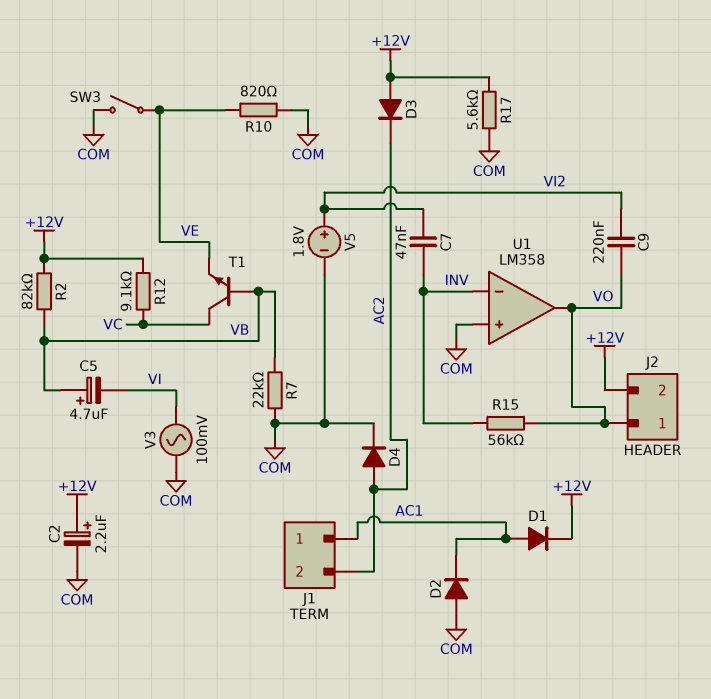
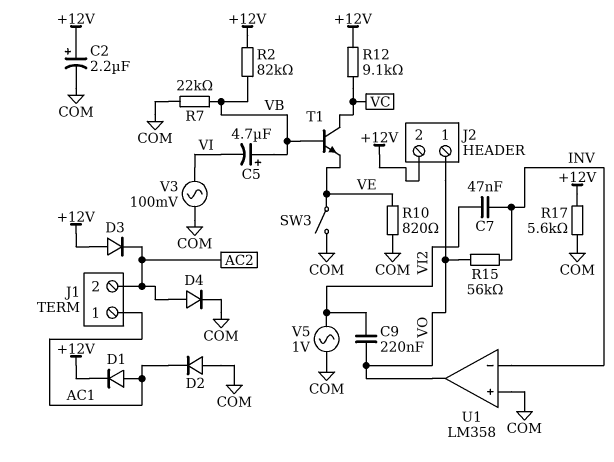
V5: 1.8V (plus VI2, minus COM) -> AC 1V (COM, VI2)

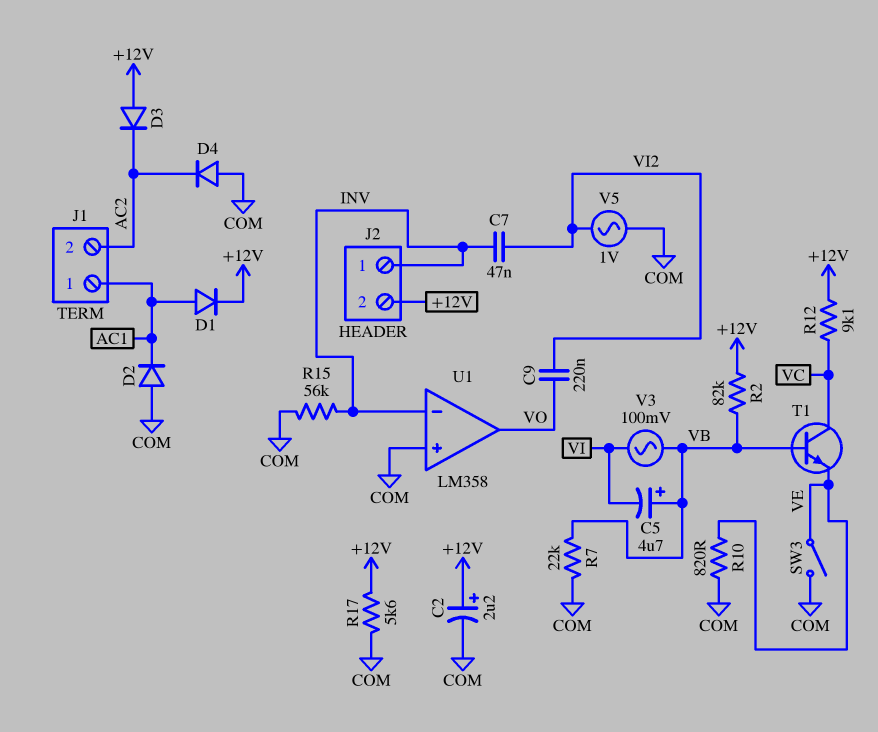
D4: diode (A AC2, K COM) -> diode (A COM, K AC2)
J2 pin 1: VO -> INV
R15: 56k (INV, VO) -> 56k (COM, INV)
V3: AC 100mV (COM, VI) -> AC 100mV (VB, VI)

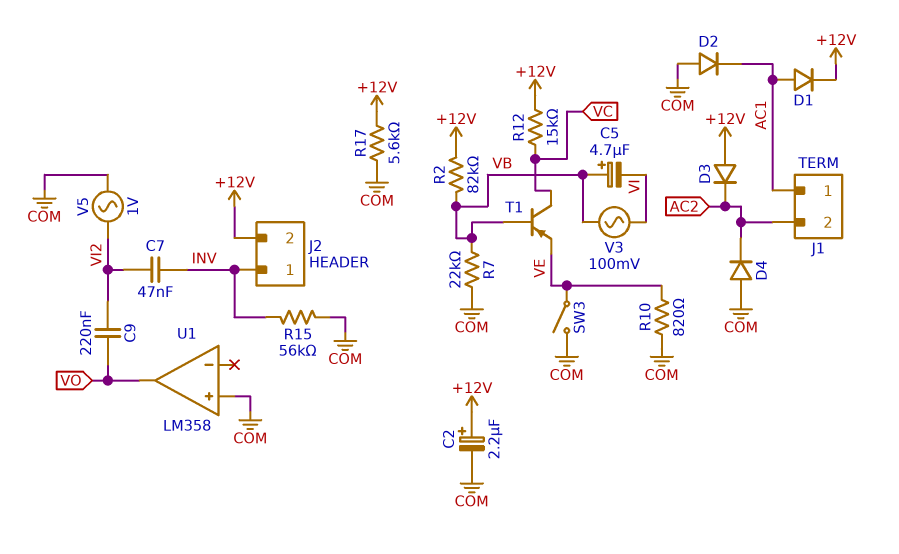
R12: 9.1k (+12V, VC) -> 15k (+12V, VC)
T1: NPN (B VB, C VC, E VE) -> PNP (B VB, C VC, E VE)
U1 pin in-: INV -> none

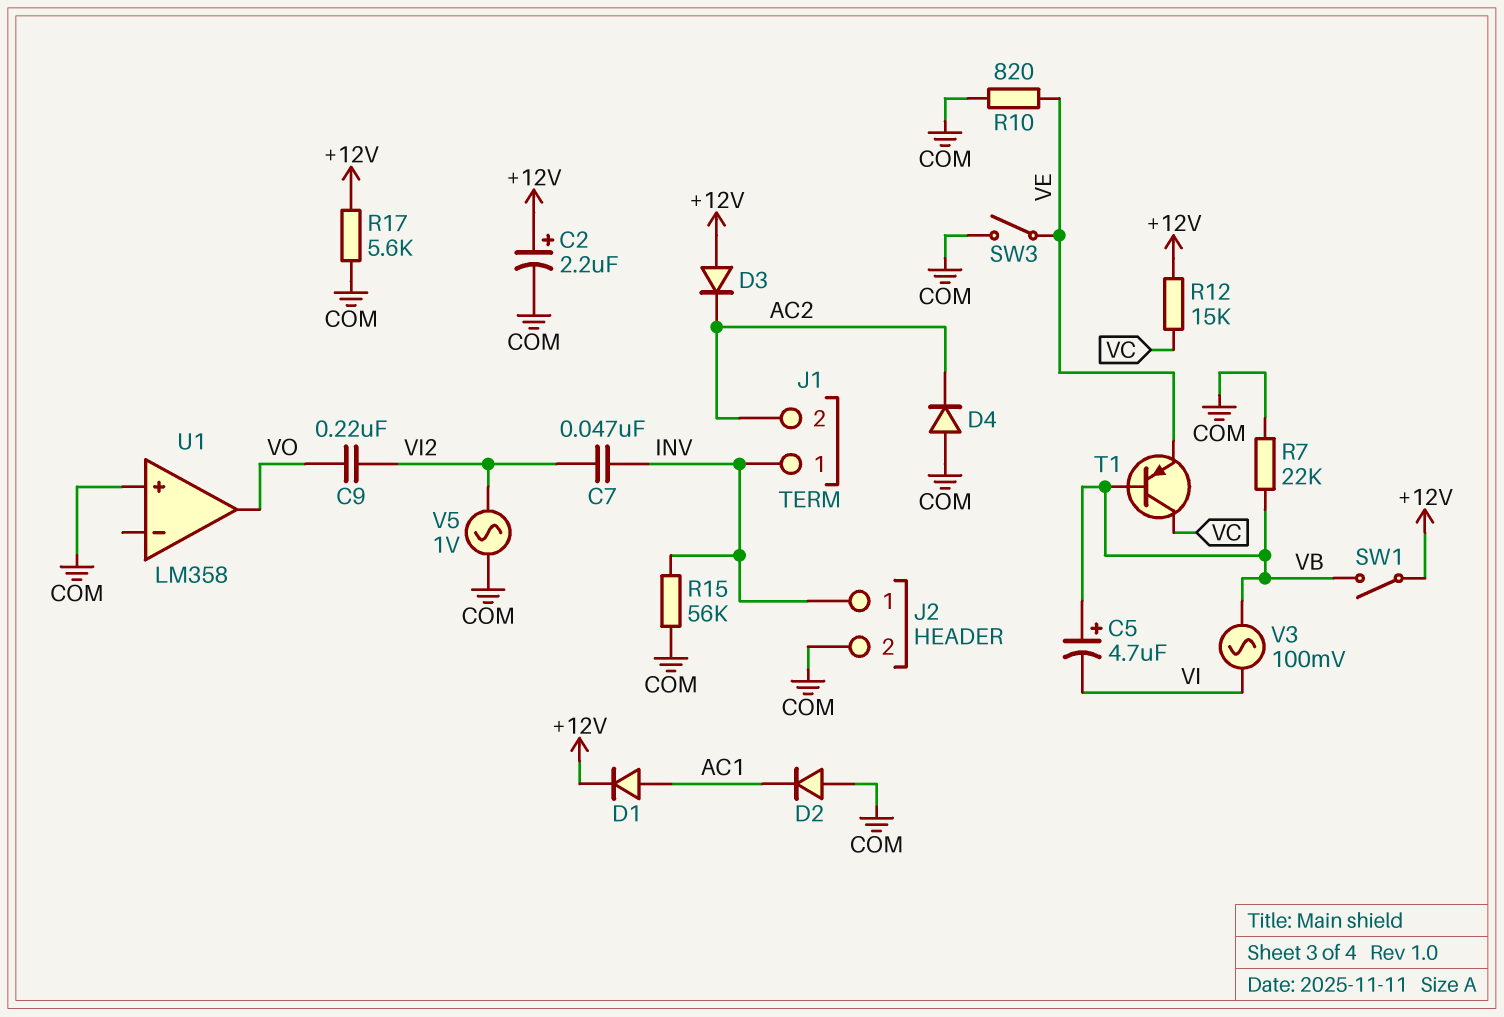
J1 pin 1: AC1 -> INV
J2 pin 2: +12V -> COM
R2: 82k (+12V, VB) -> none
SW1: none -> switch (+12V, VB)

